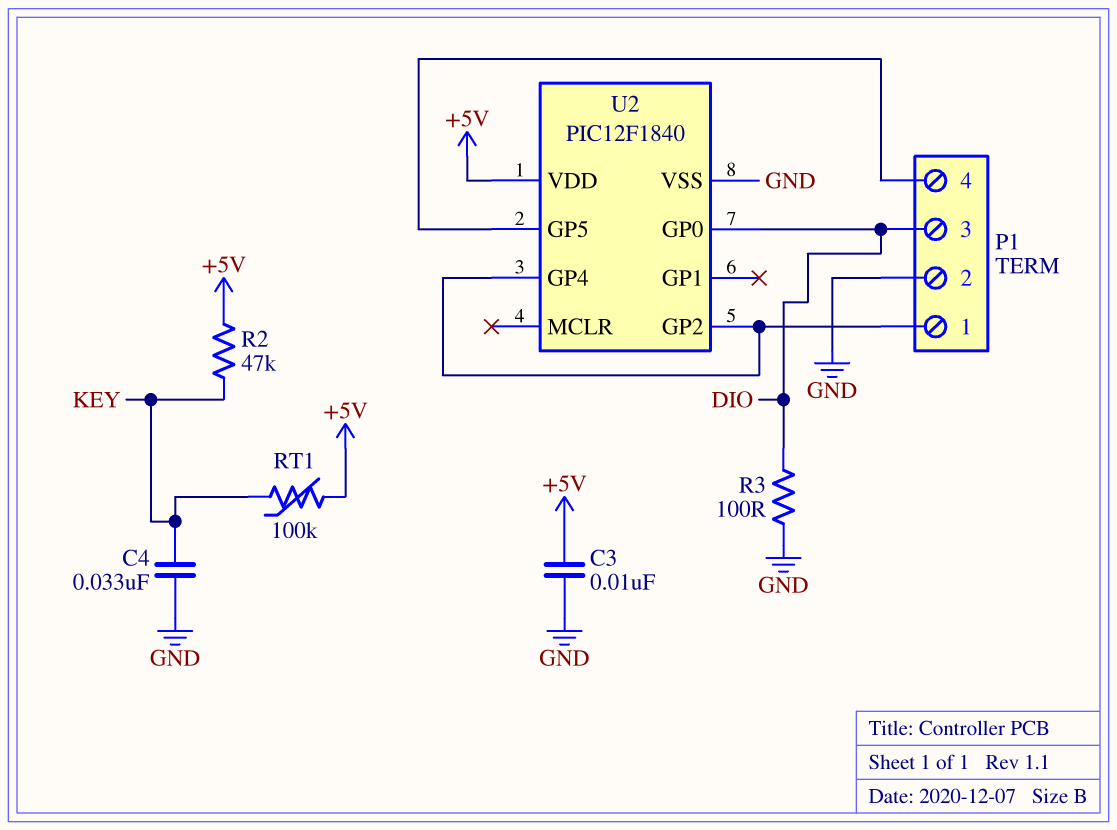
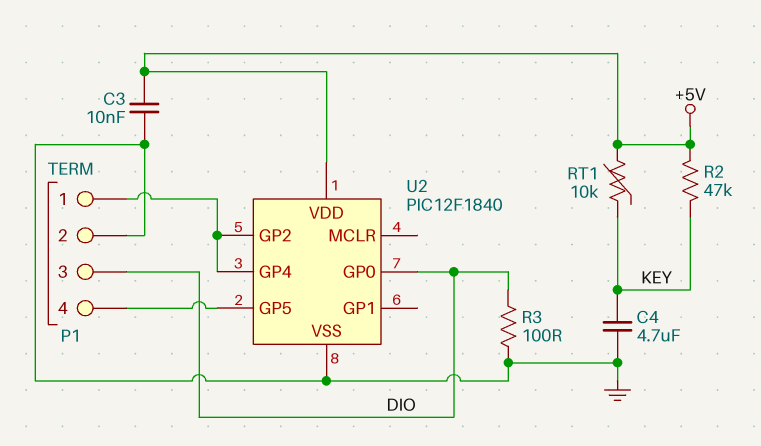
C4: 33nF (GND, KEY) -> 4.7uF (GND, KEY)
RT1: 100k (+5V, KEY) -> 10k (+5V, KEY)

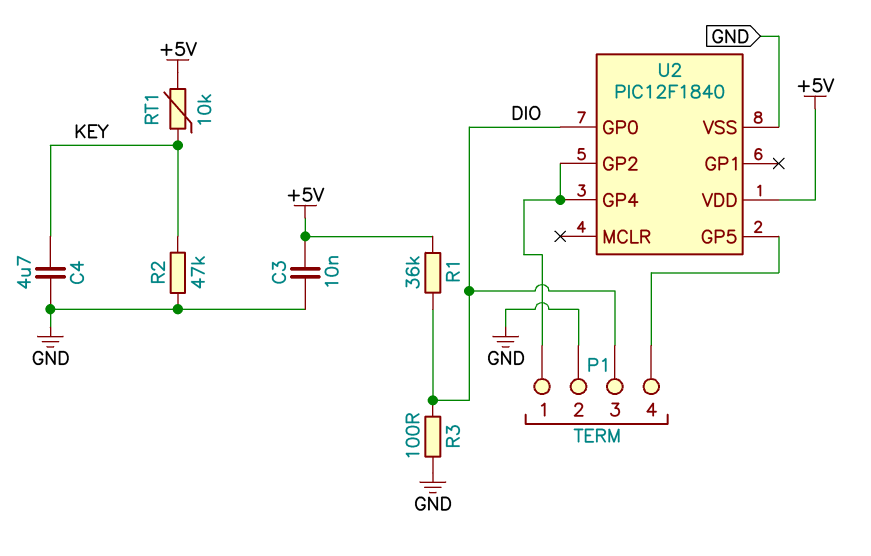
R1: none -> 36k (+5V, DIO)
R2: 47k (+5V, KEY) -> 47k (GND, KEY)

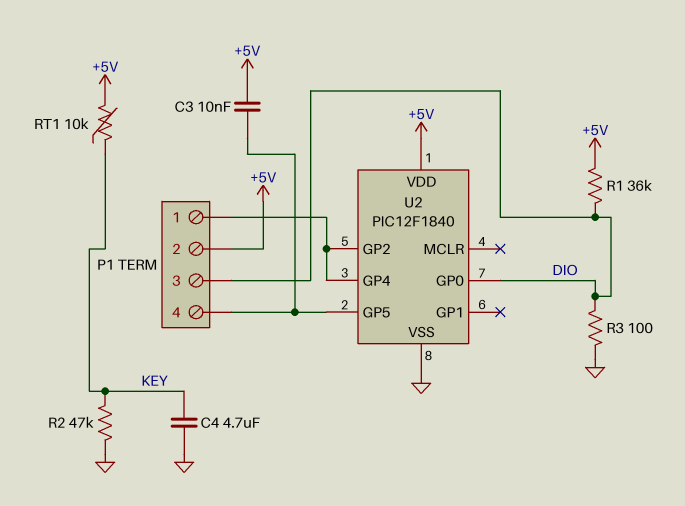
C3: 10nF (+5V, GND) -> 10nF (+5V, P1/4)
P1 pin 2: GND -> +5V

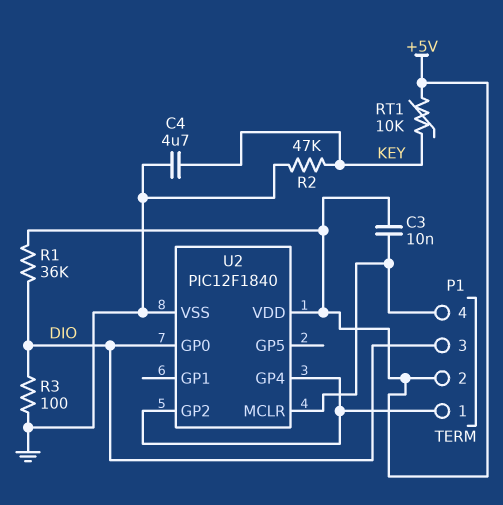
U2 pin GP5: P1/4 -> none
U2 pin MCLR: none -> P1/4

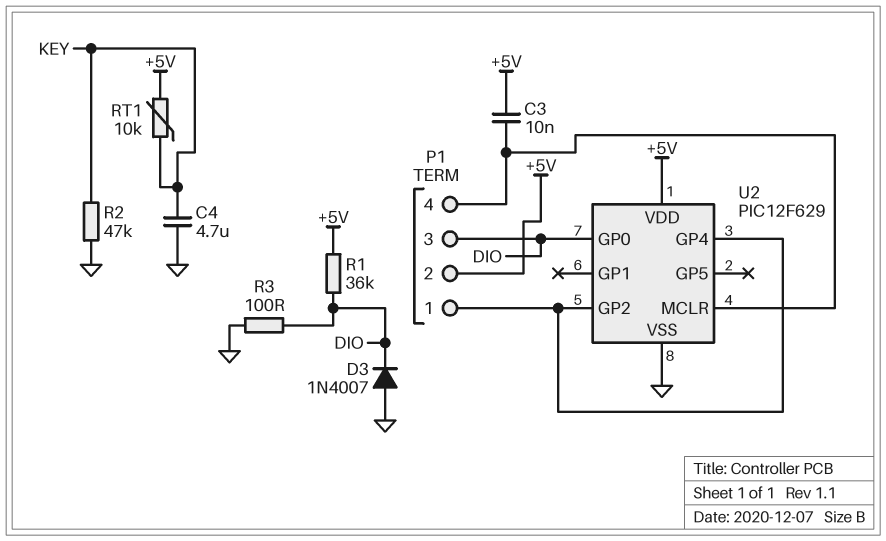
D3: none -> diode 1N4007 (A GND, K DIO)
U2: PIC12F1840 -> PIC12F629

